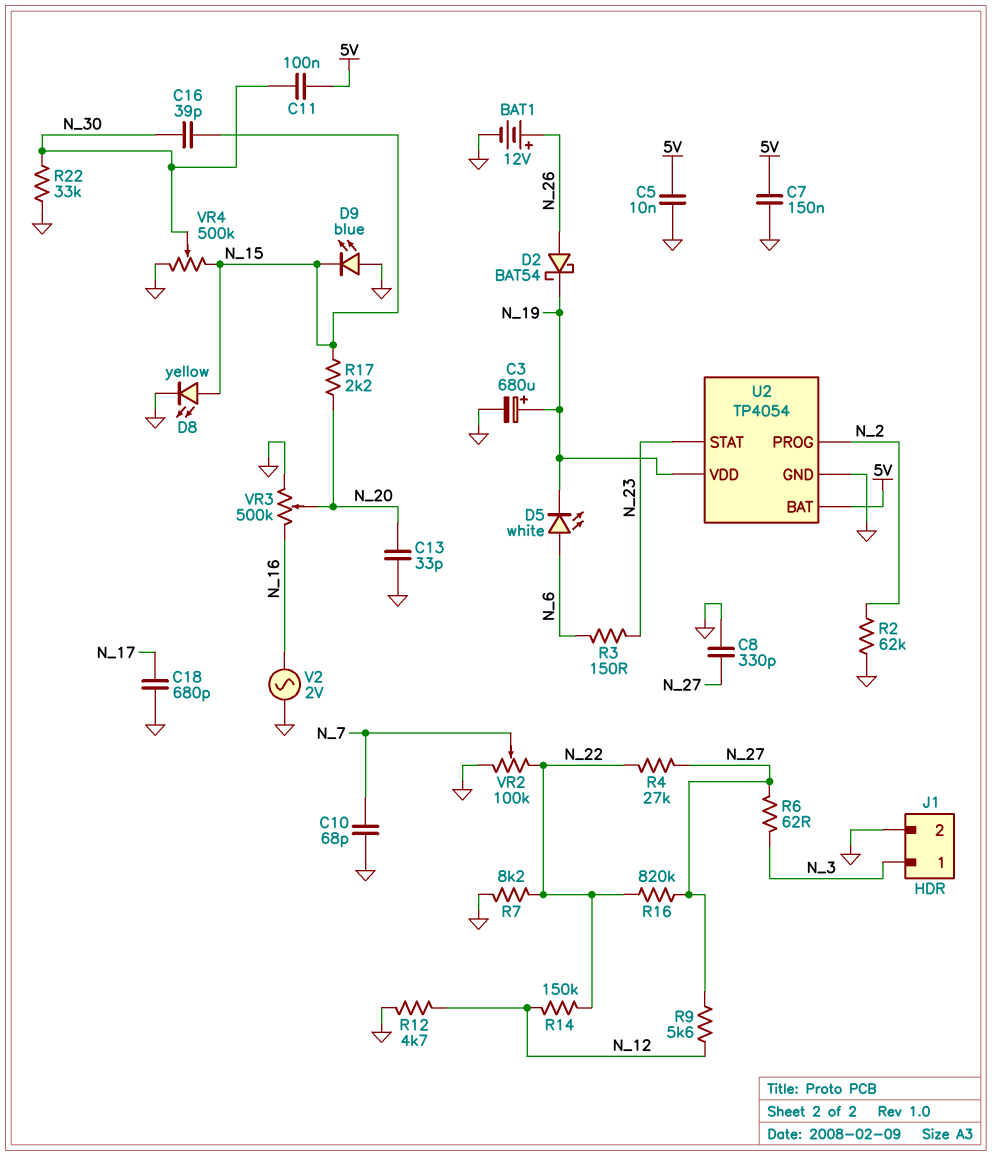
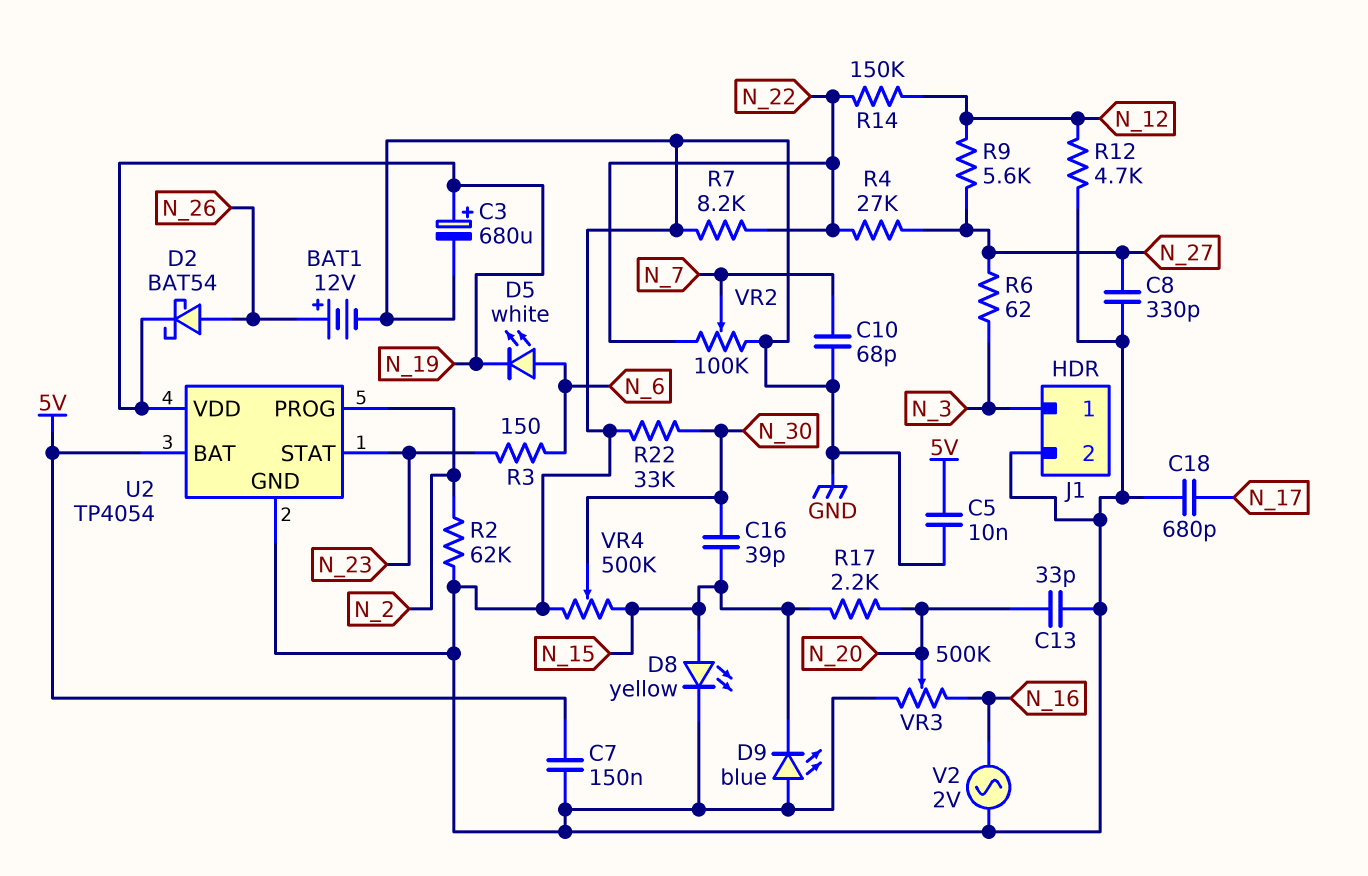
C11: 100nF (5V, N_30) -> none
R16: 820k (N_22, N_27) -> none

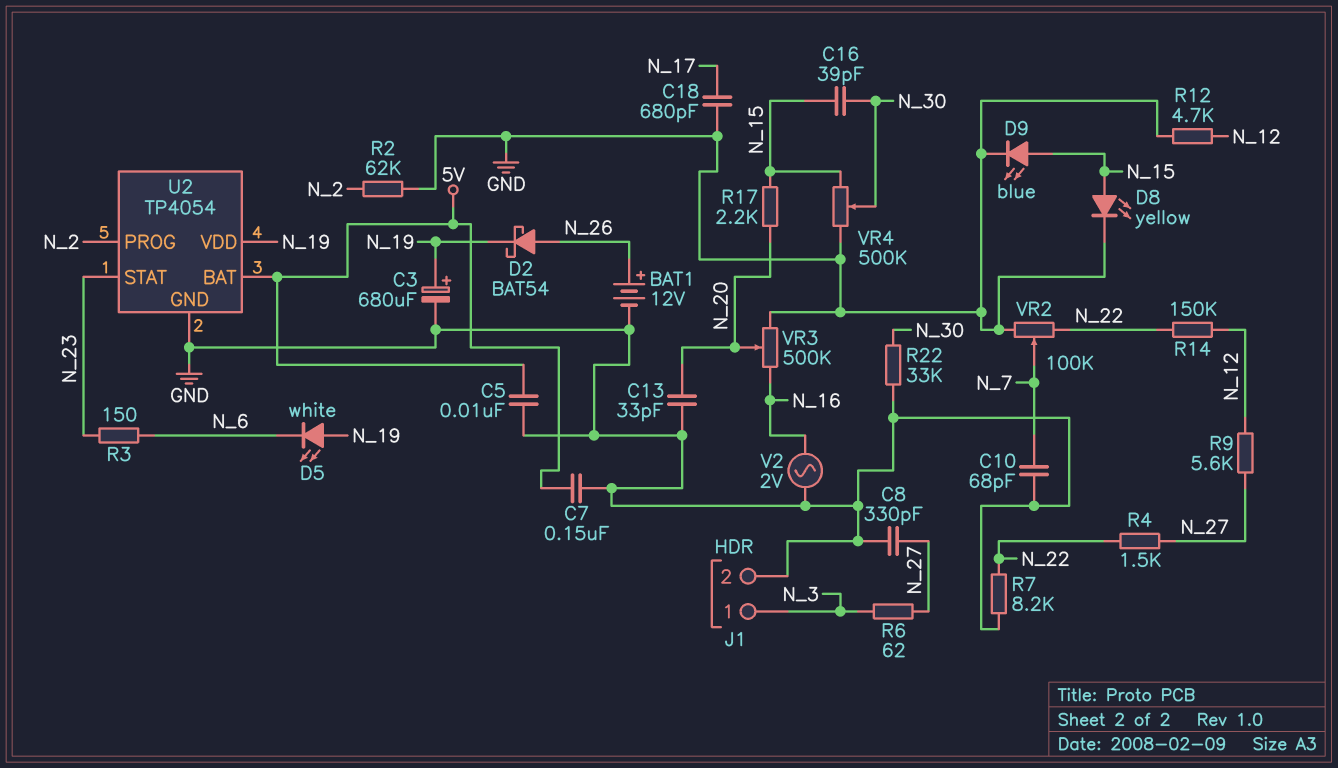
D5: LED white (A N_6, K N_19) -> LED white (A N_19, K N_6)
D9: LED blue (A GND, K N_15) -> LED blue (A N_15, K GND)
R4: 27k (N_22, N_27) -> 1.5k (N_22, N_27)

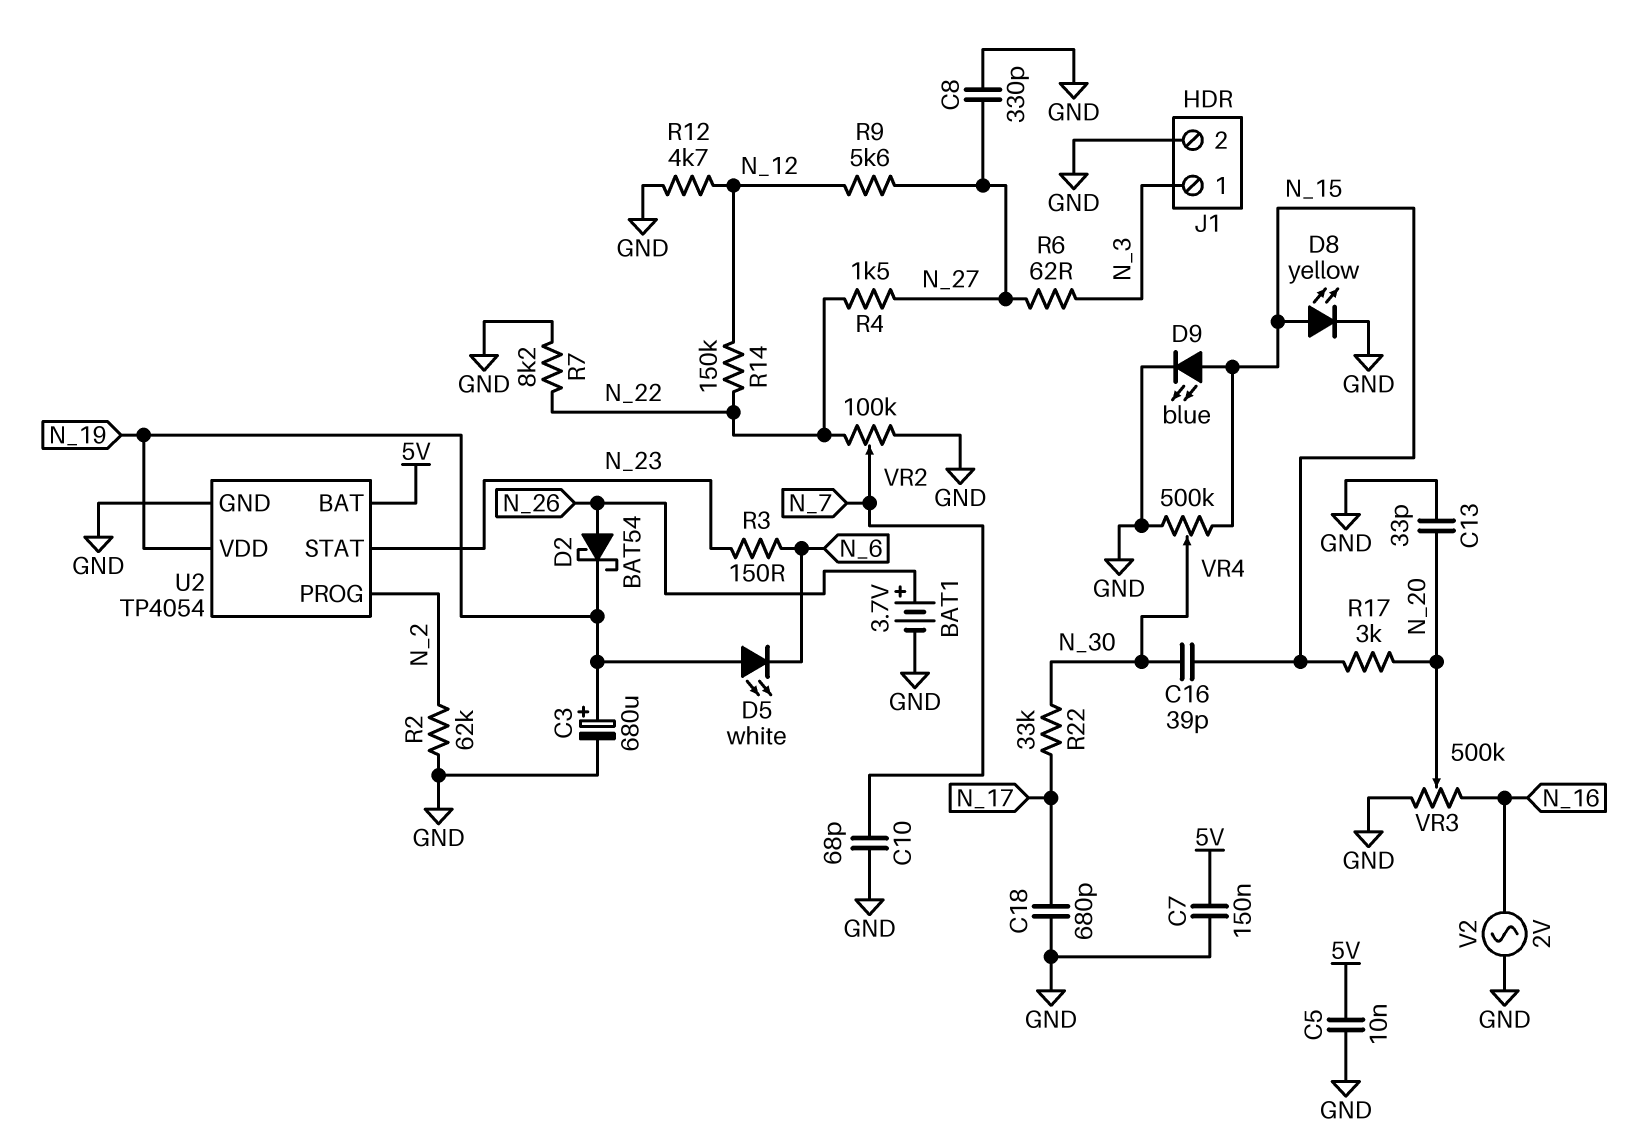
BAT1: 12V (plus N_26, minus GND) -> 3.7V (plus N_26, minus GND)
R17: 2.2k (N_15, N_20) -> 3k (N_15, N_20)
R22: 33k (GND, N_30) -> 33k (N_17, N_30)

